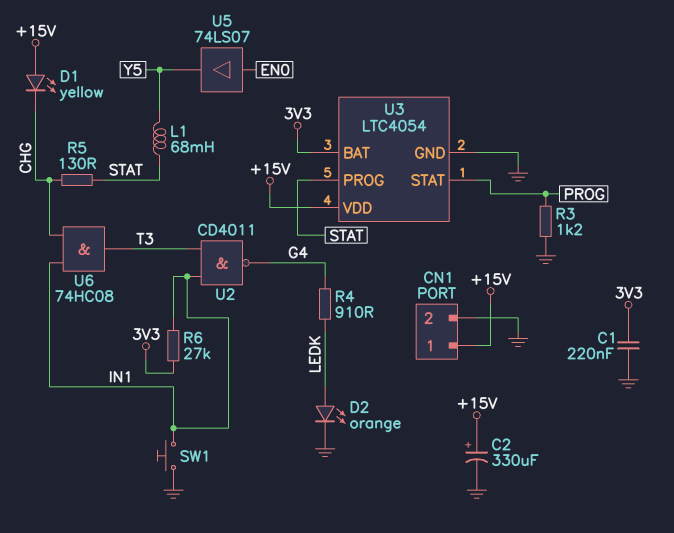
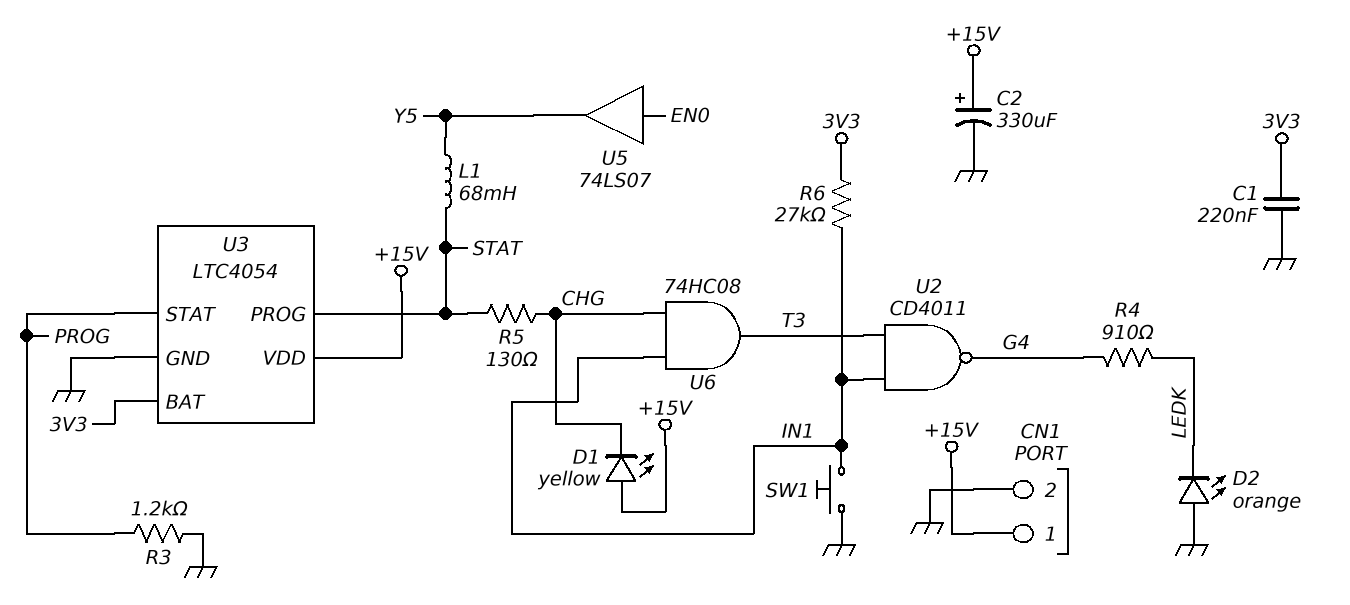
D2: LED orange (A LEDK, K GND) -> LED orange (A GND, K LEDK)

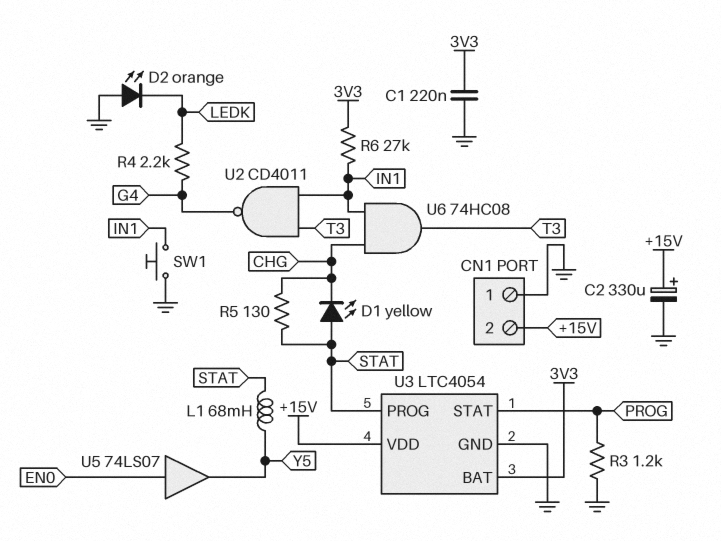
CN1 pin 1: +15V -> GND
CN1 pin 2: GND -> +15V
D1: LED yellow (A +15V, K CHG) -> LED yellow (A STAT, K CHG)
R4: 910 (G4, LEDK) -> 2.2k (G4, LEDK)

